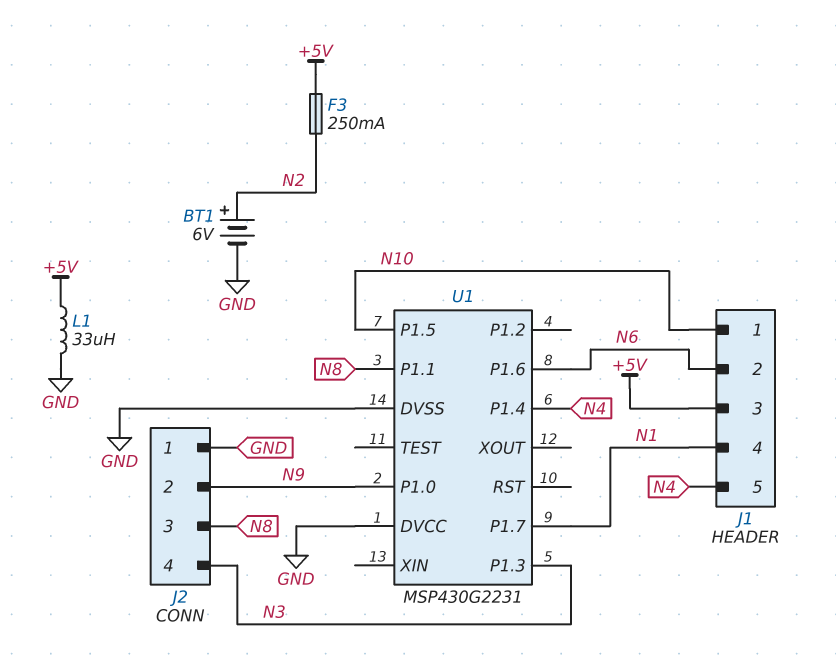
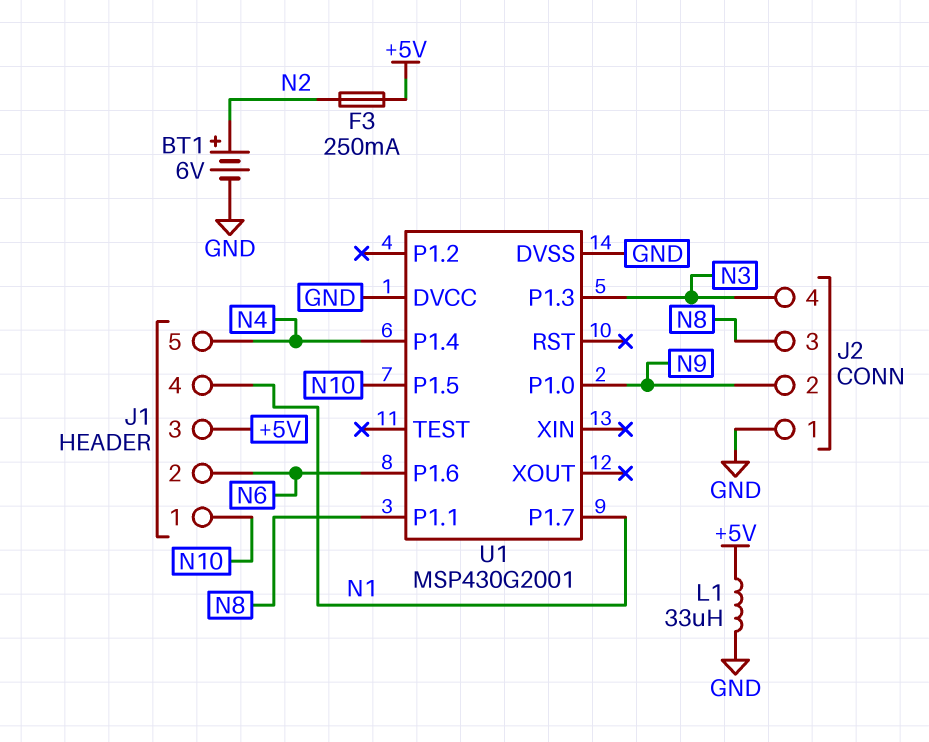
U1: MSP430G2231 -> MSP430G2001

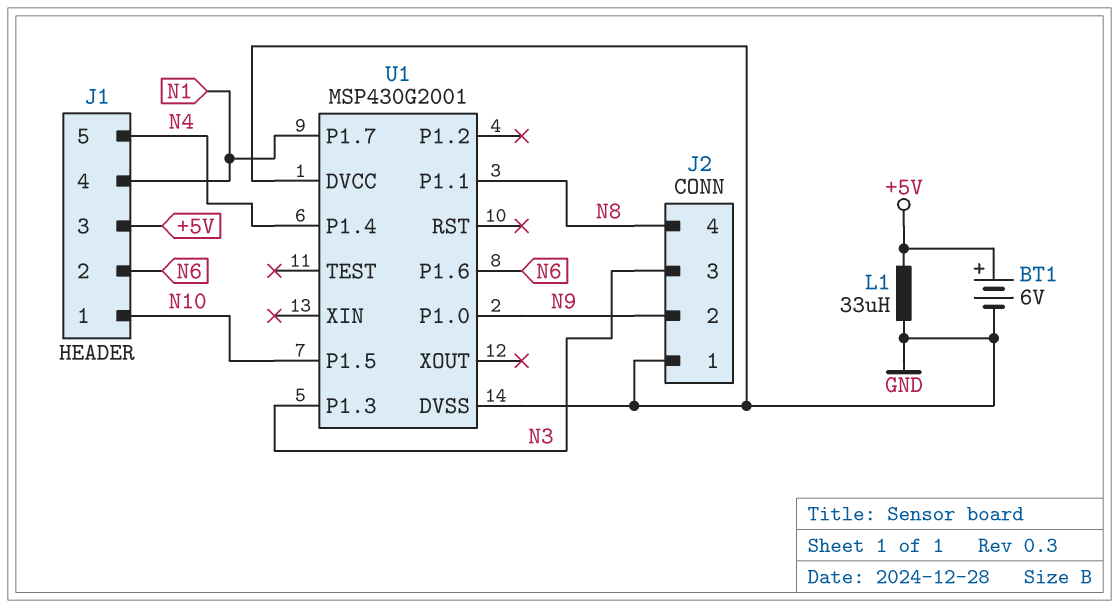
BT1: 6V (plus N2, minus GND) -> 6V (plus +5V, minus GND)
F3: 250mA (+5V, N2) -> none
J2 pin 3: N8 -> N3
J2 pin 4: N3 -> N8

